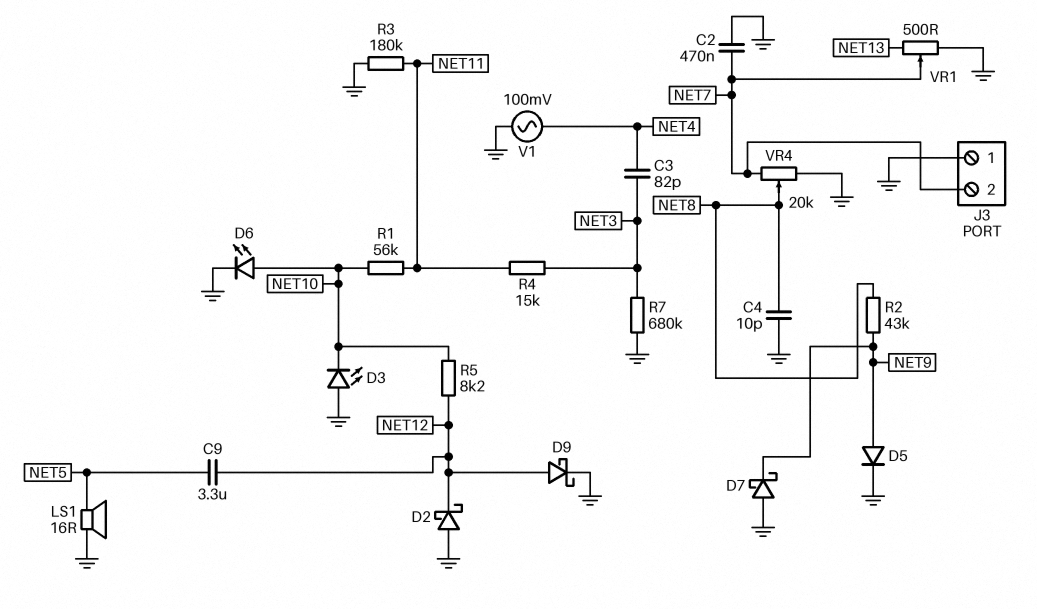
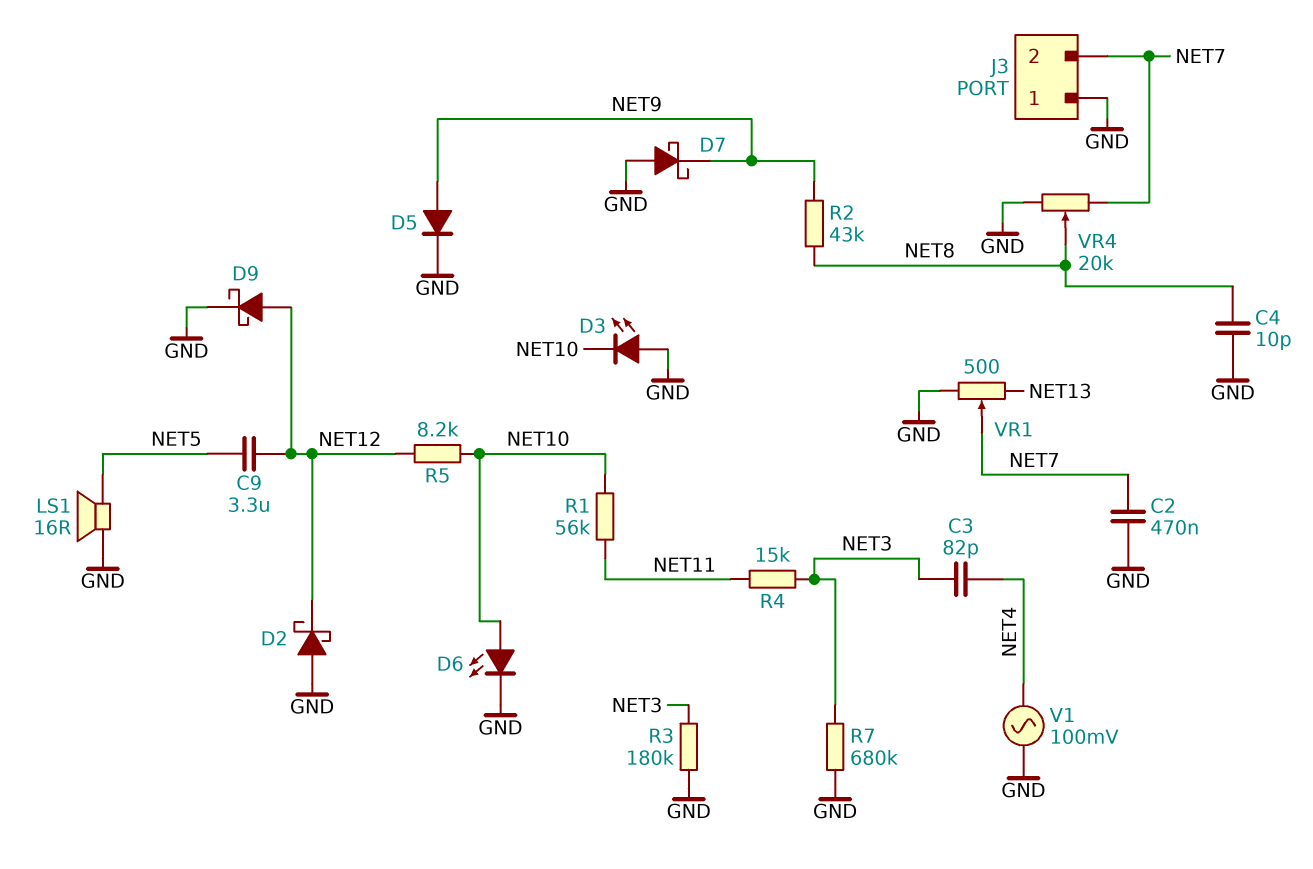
R3: 180k (GND, NET11) -> 180k (GND, NET3)

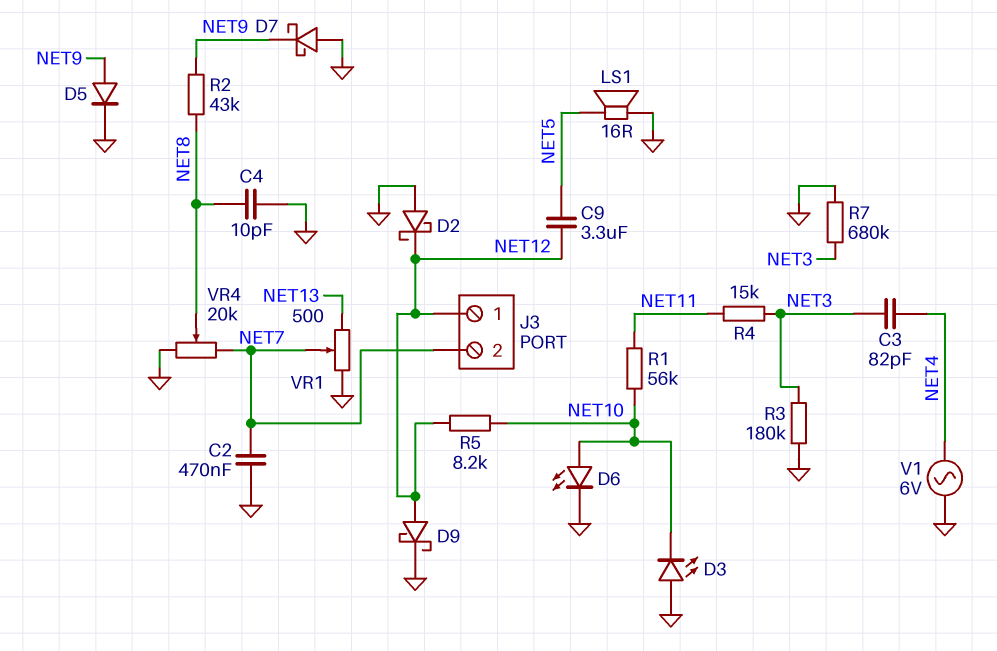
J3 pin 1: GND -> NET12
V1: AC 100mV (GND, NET4) -> AC 6V (GND, NET4)

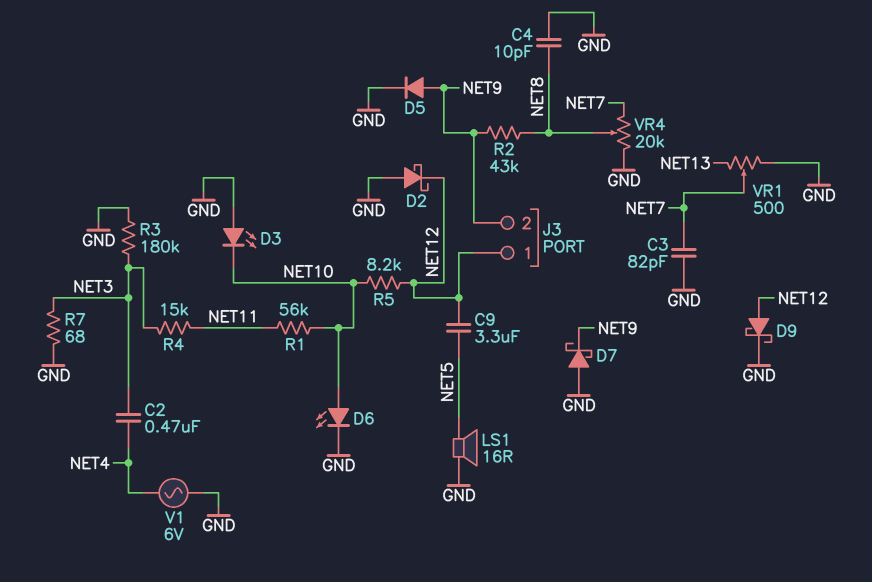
C2: 470nF (GND, NET7) -> 470nF (NET3, NET4)
C3: 82pF (NET3, NET4) -> 82pF (GND, NET7)
J3 pin 2: NET7 -> NET9
R7: 680k (GND, NET3) -> 68 (GND, NET3)

